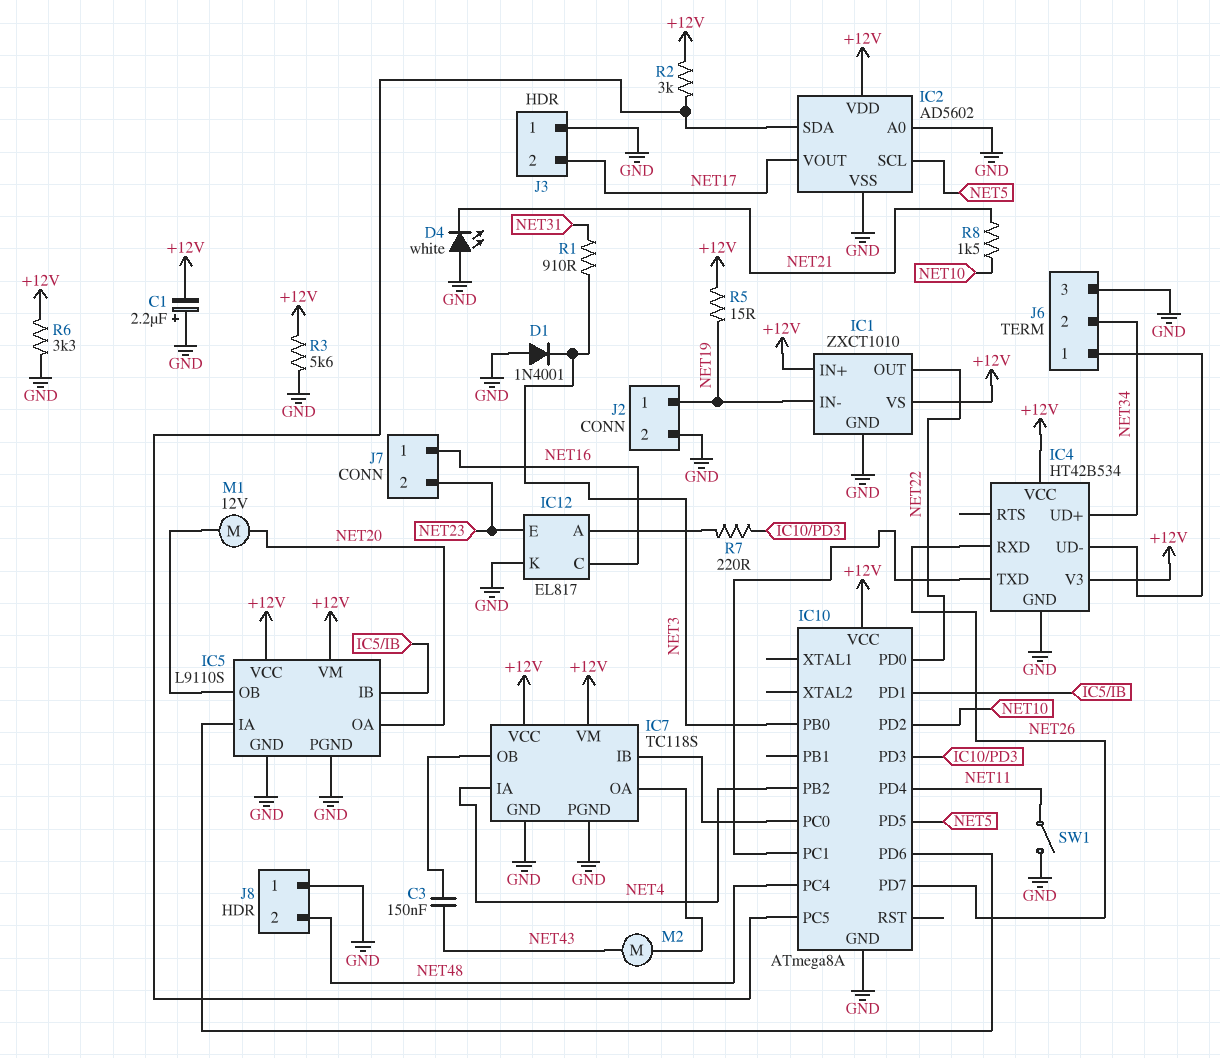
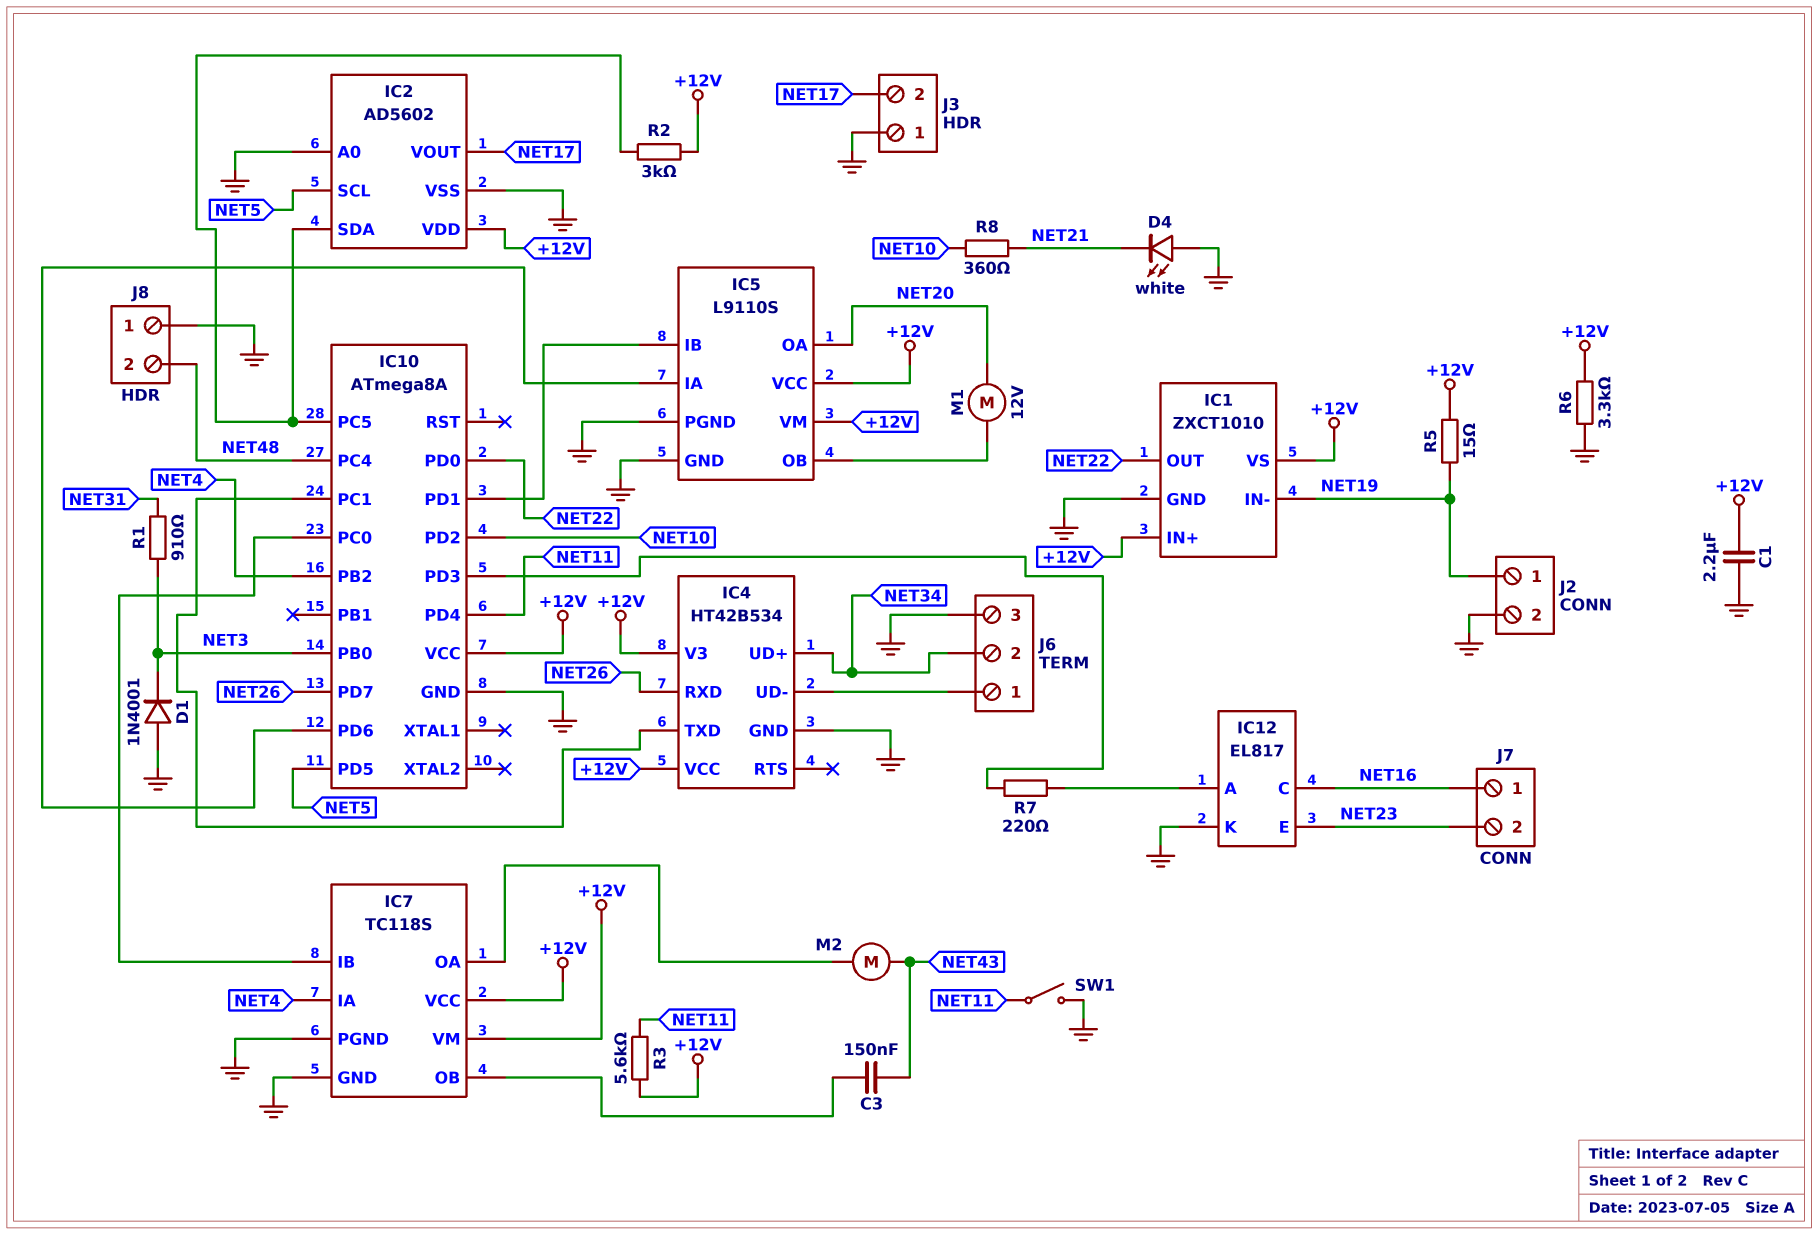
C1: 2.2uF (plus GND, minus +12V) -> 2.2uF (+12V, GND)
R3: 5.6k (+12V, GND) -> 5.6k (+12V, NET11)
R8: 1.5k (NET10, NET21) -> 360 (NET10, NET21)

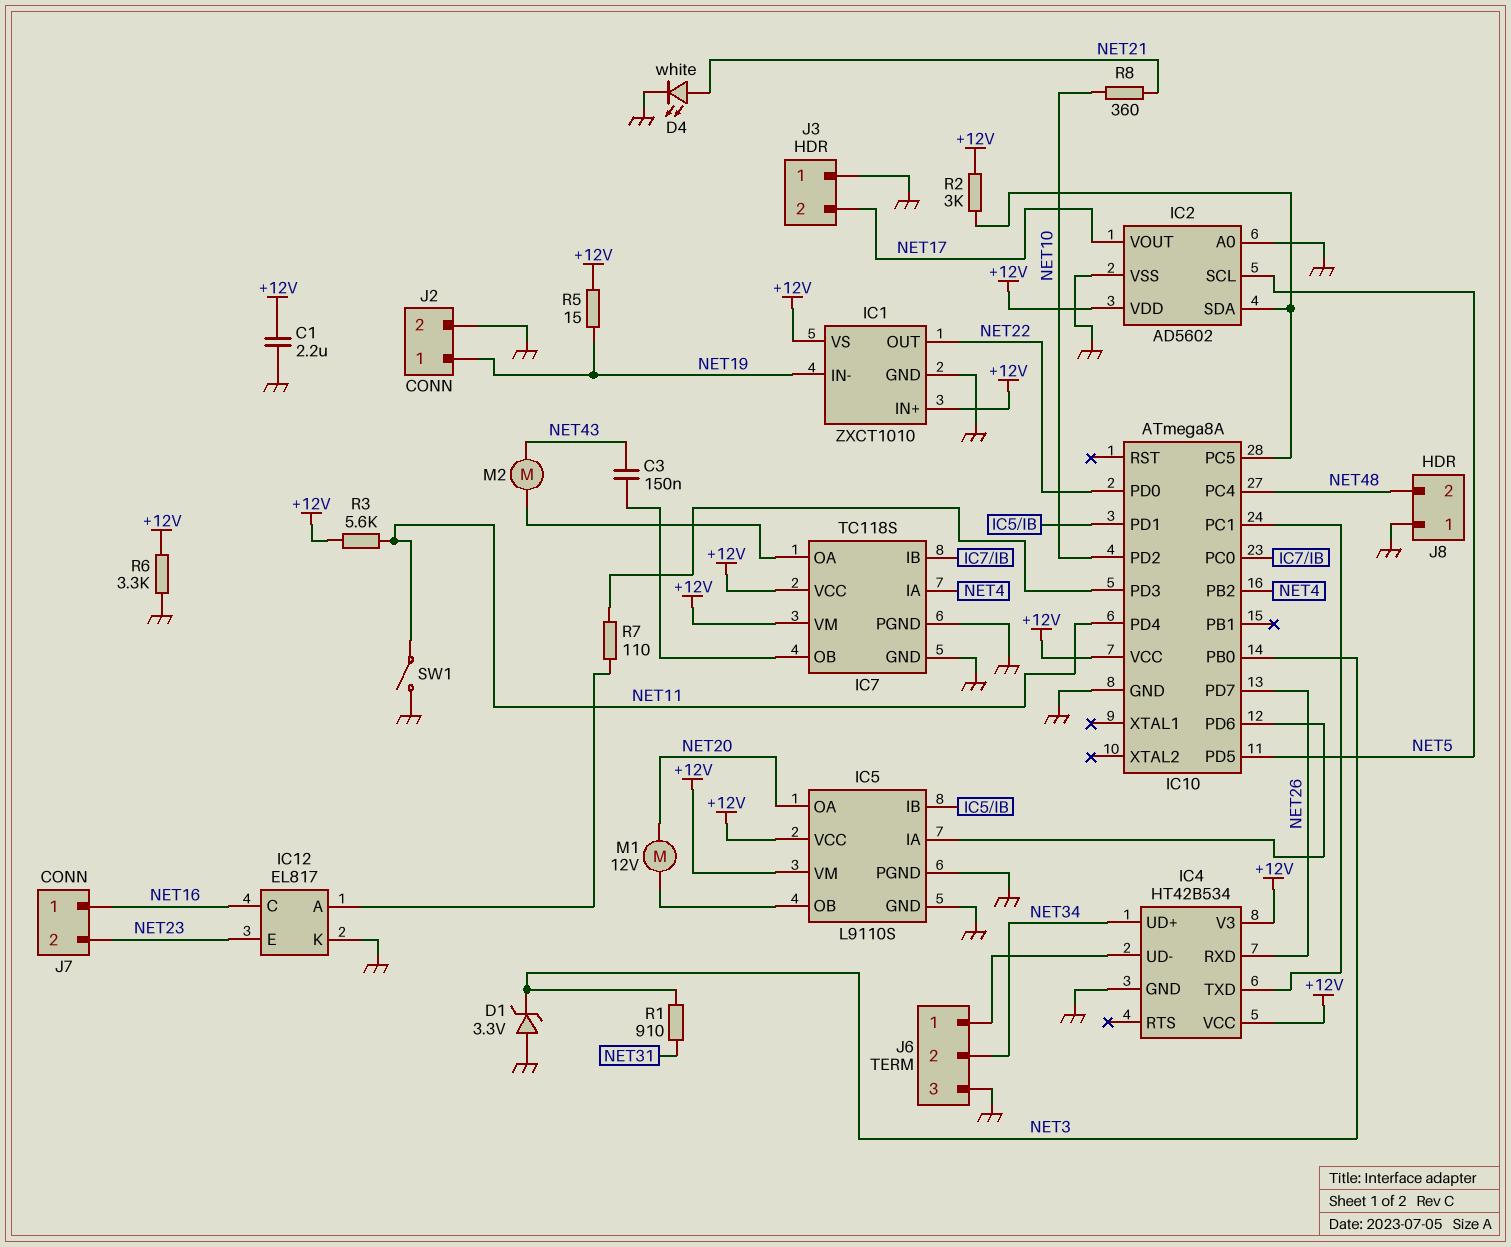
D1: diode 1N4001 (A GND, K NET3) -> zener 3.3V (A GND, K NET3)
D4: LED white (A GND, K NET21) -> LED white (A NET21, K GND)
R7: 220 (IC10/PD3, IC12/A) -> 110 (IC10/PD3, IC12/A)

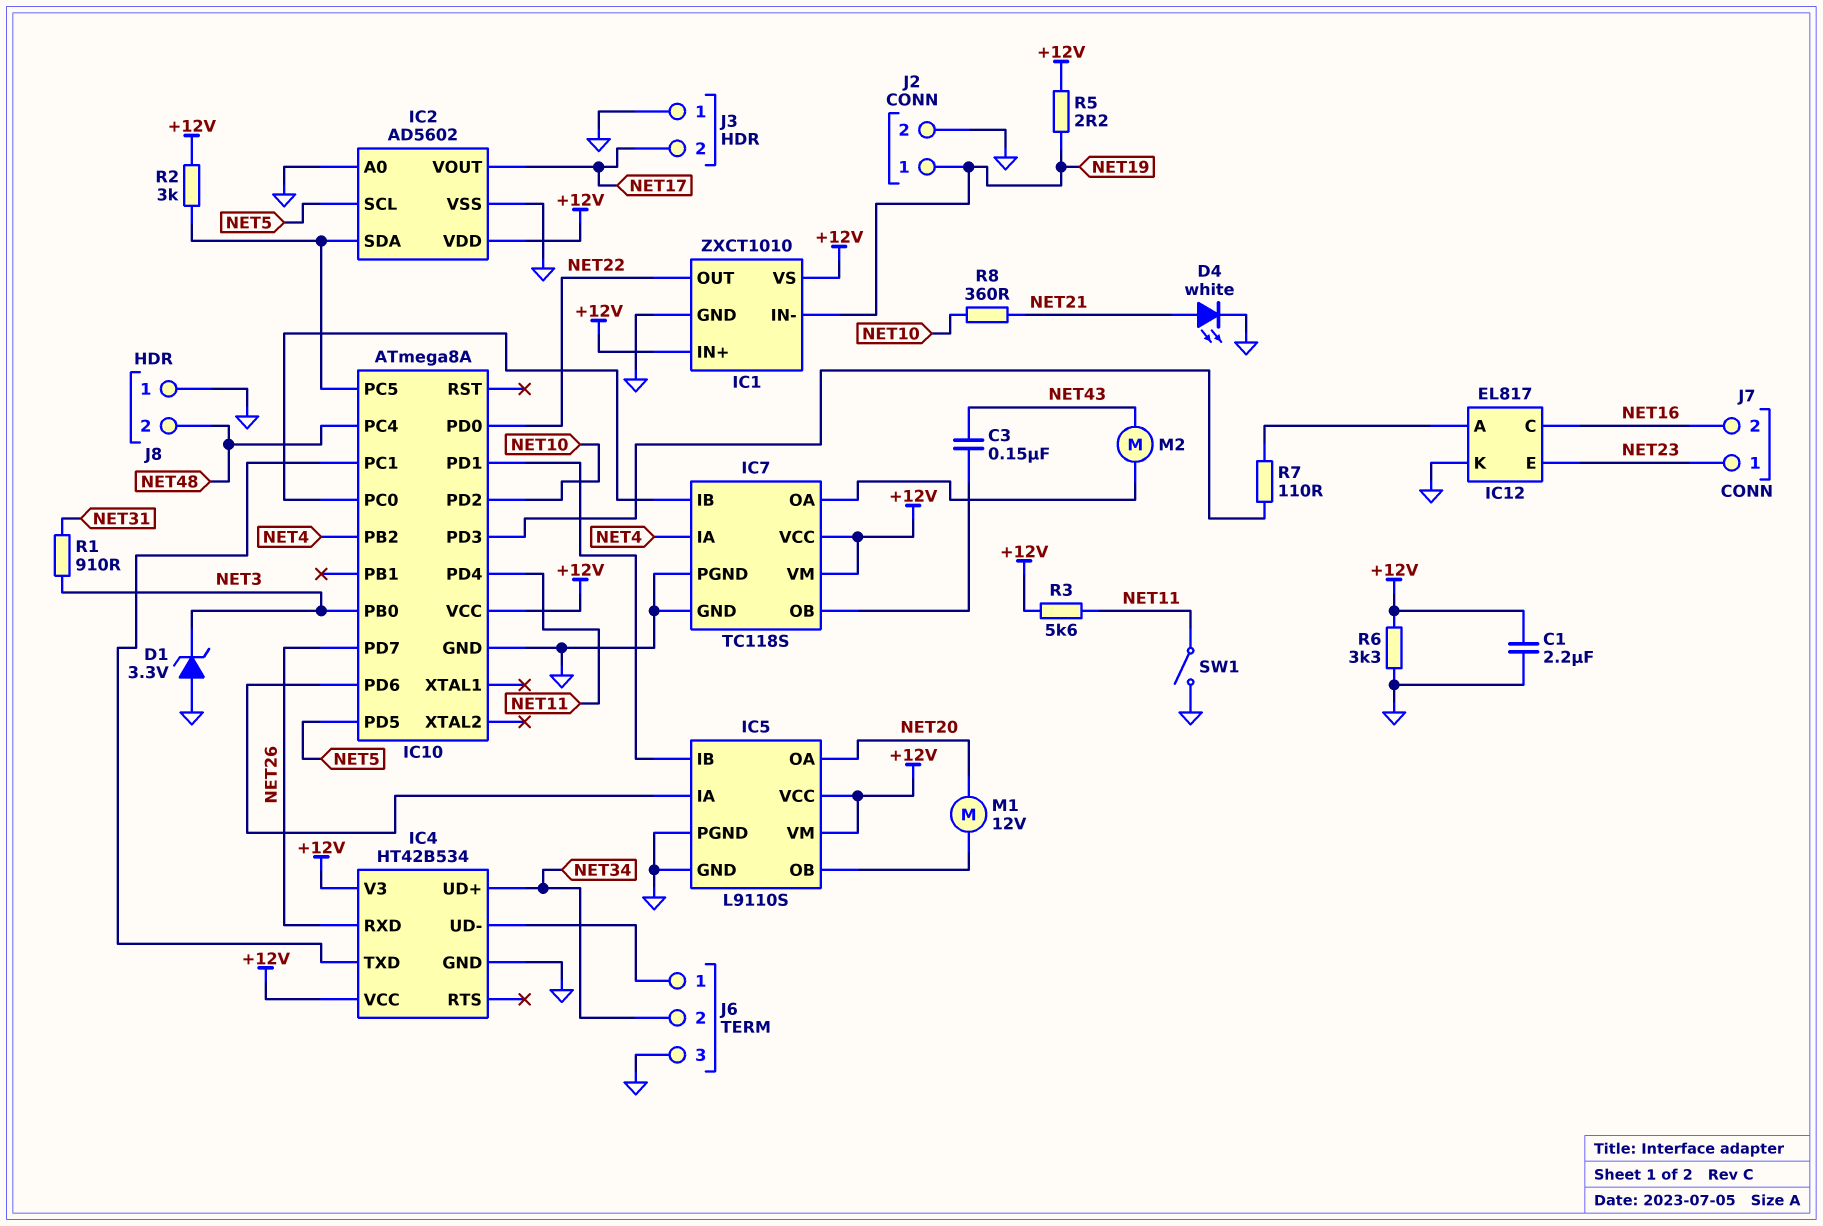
J7 pin 1: NET16 -> NET23
J7 pin 2: NET23 -> NET16
R5: 15 (+12V, NET19) -> 2.2 (+12V, NET19)

